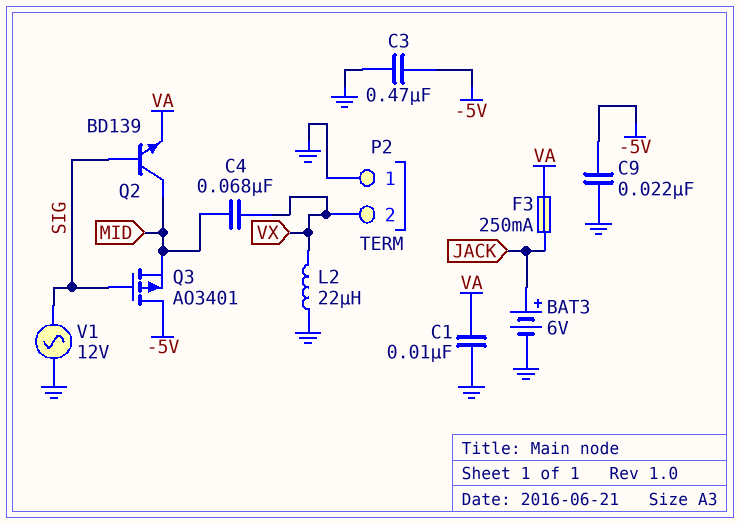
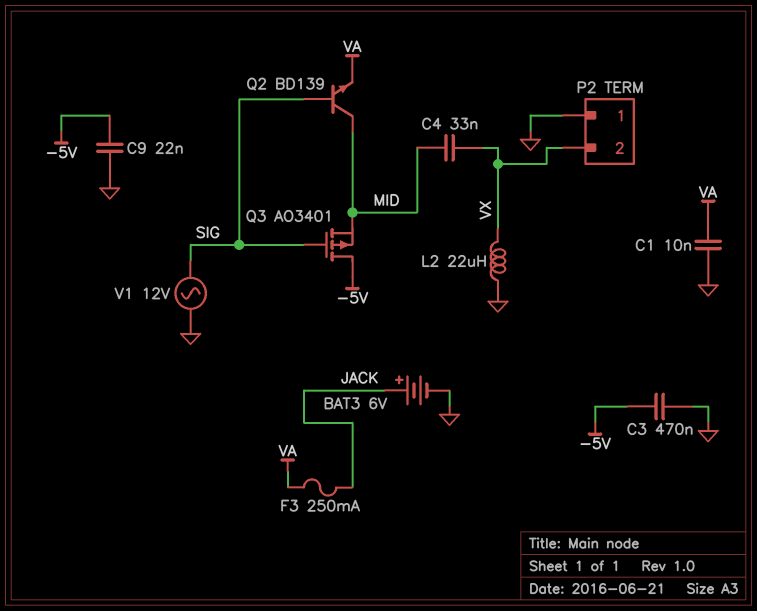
C4: 68nF (MID, VX) -> 33nF (MID, VX)

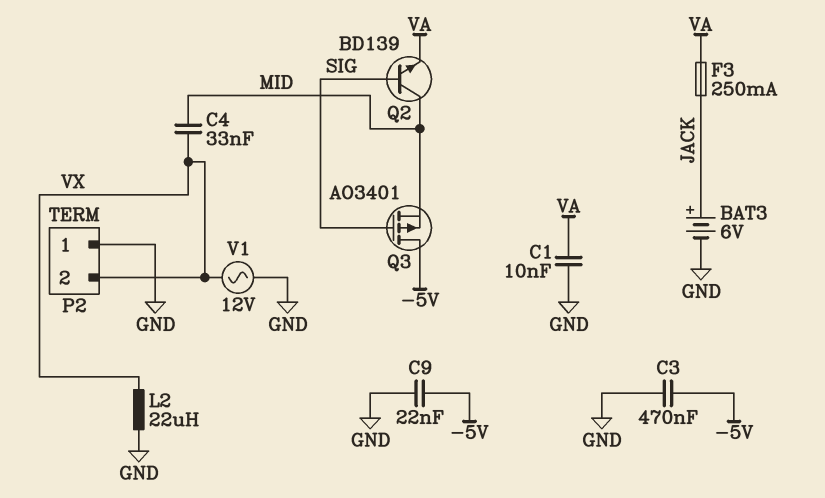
V1: AC 12V (GND, SIG) -> AC 12V (GND, VX)

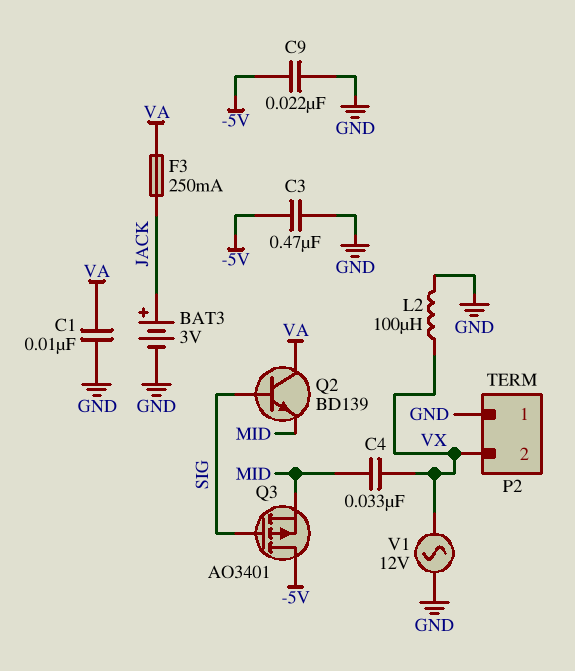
BAT3: 6V (plus JACK, minus GND) -> 3V (plus JACK, minus GND)
L2: 22uH (GND, VX) -> 100uH (GND, VX)
Q2: NPN BD139 (B SIG, C MID, E VA) -> NPN BD139 (B SIG, C VA, E MID)

